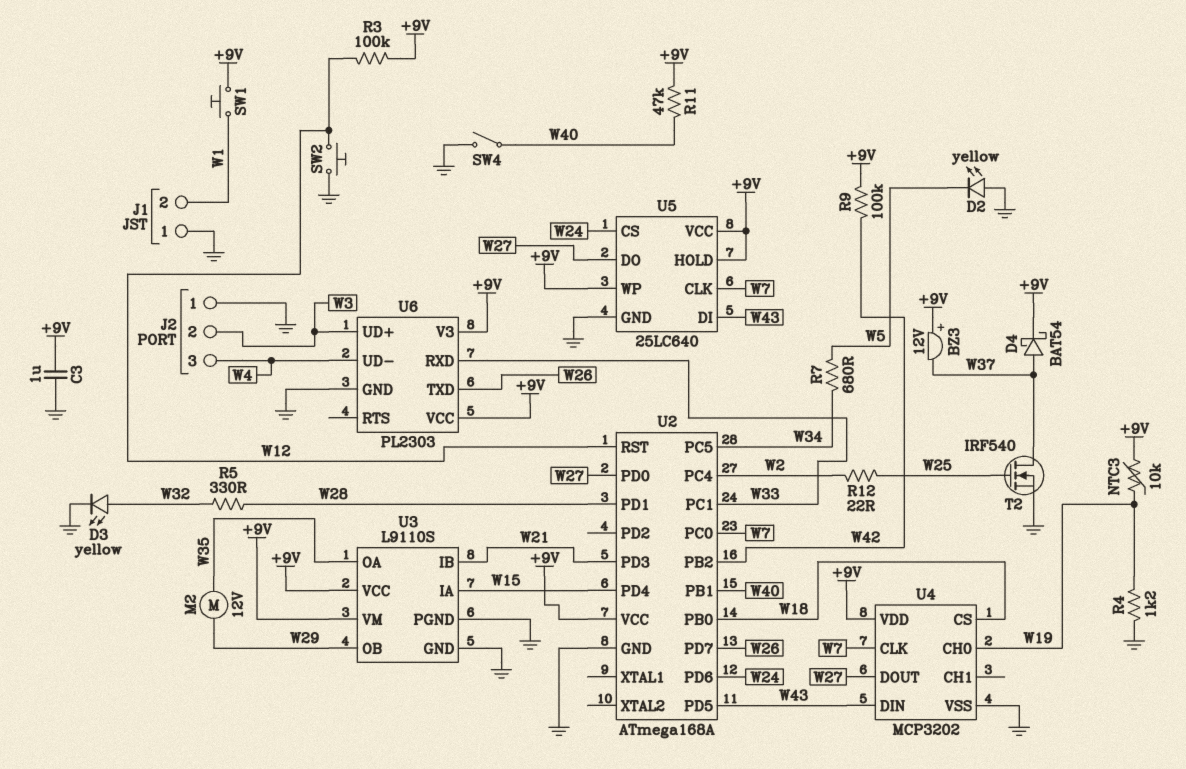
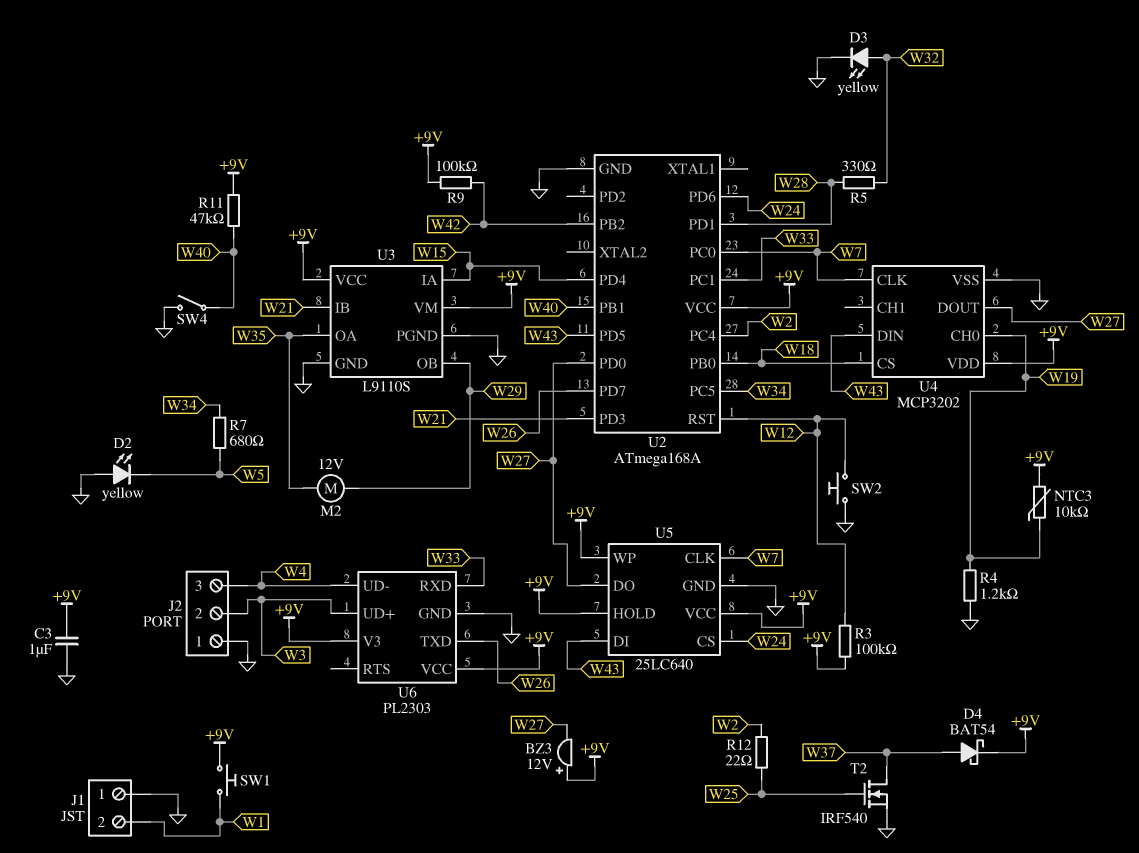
BZ3: buzzer 12V (plus +9V, minus W37) -> buzzer 12V (plus +9V, minus W27)

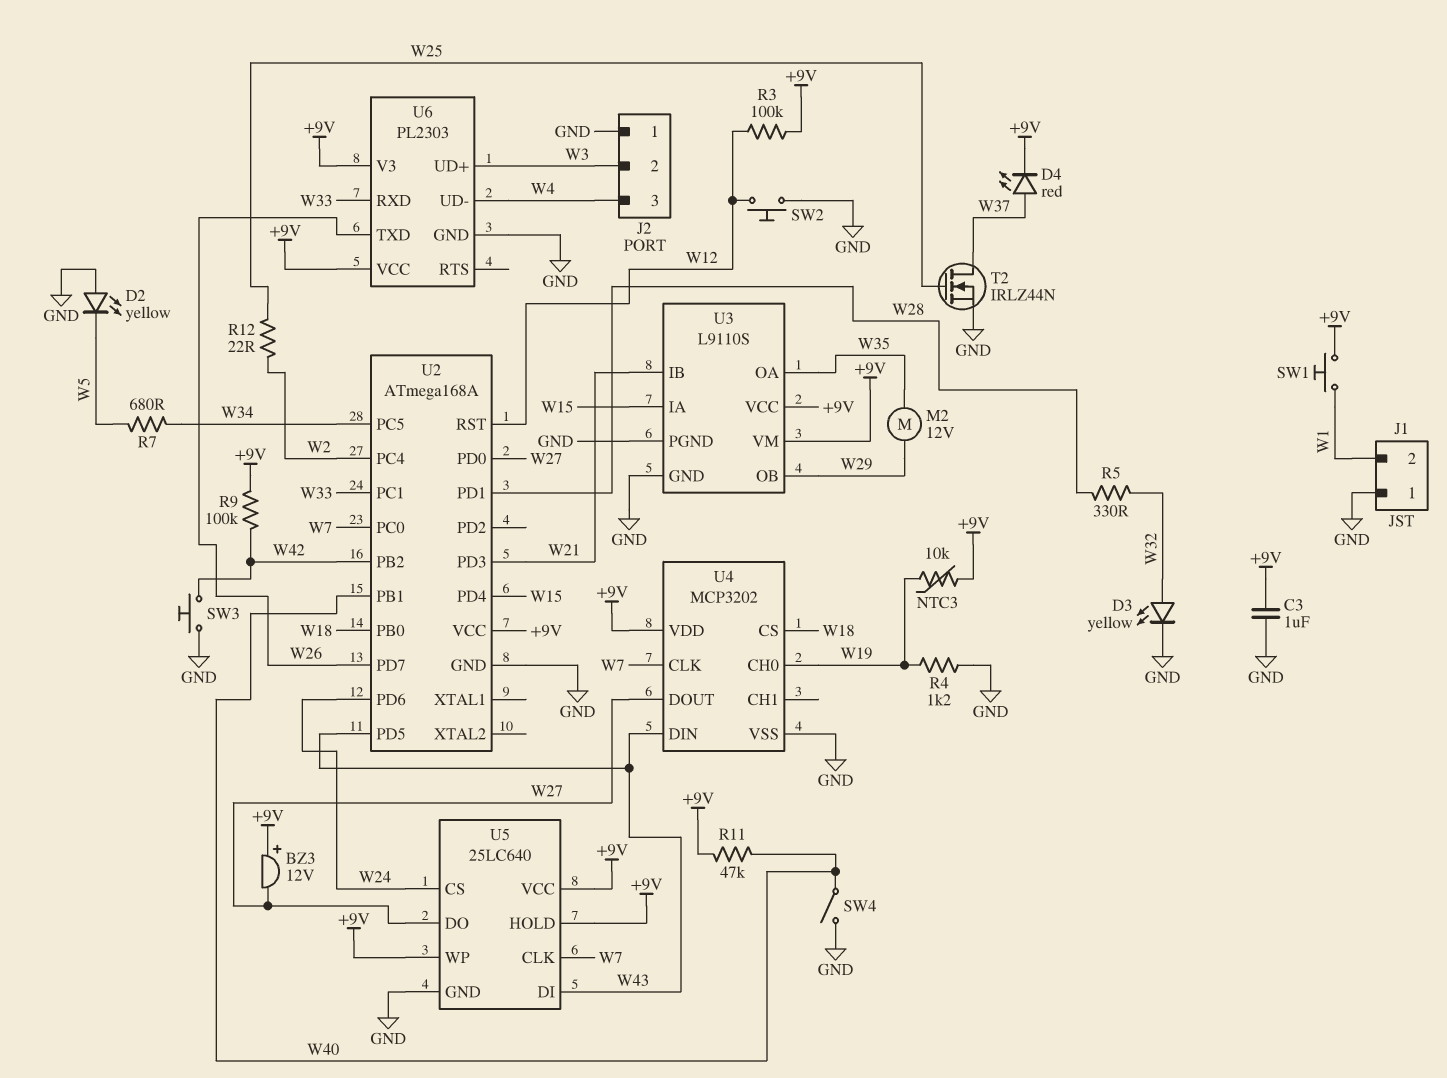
D4: schottky BAT54 (A W37, K +9V) -> LED red (A W37, K +9V)
SW3: none -> button (GND, W42)
T2: NMOS IRF540 (G W25, D W37, S GND) -> NMOS IRLZ44N (G W25, D W37, S GND)

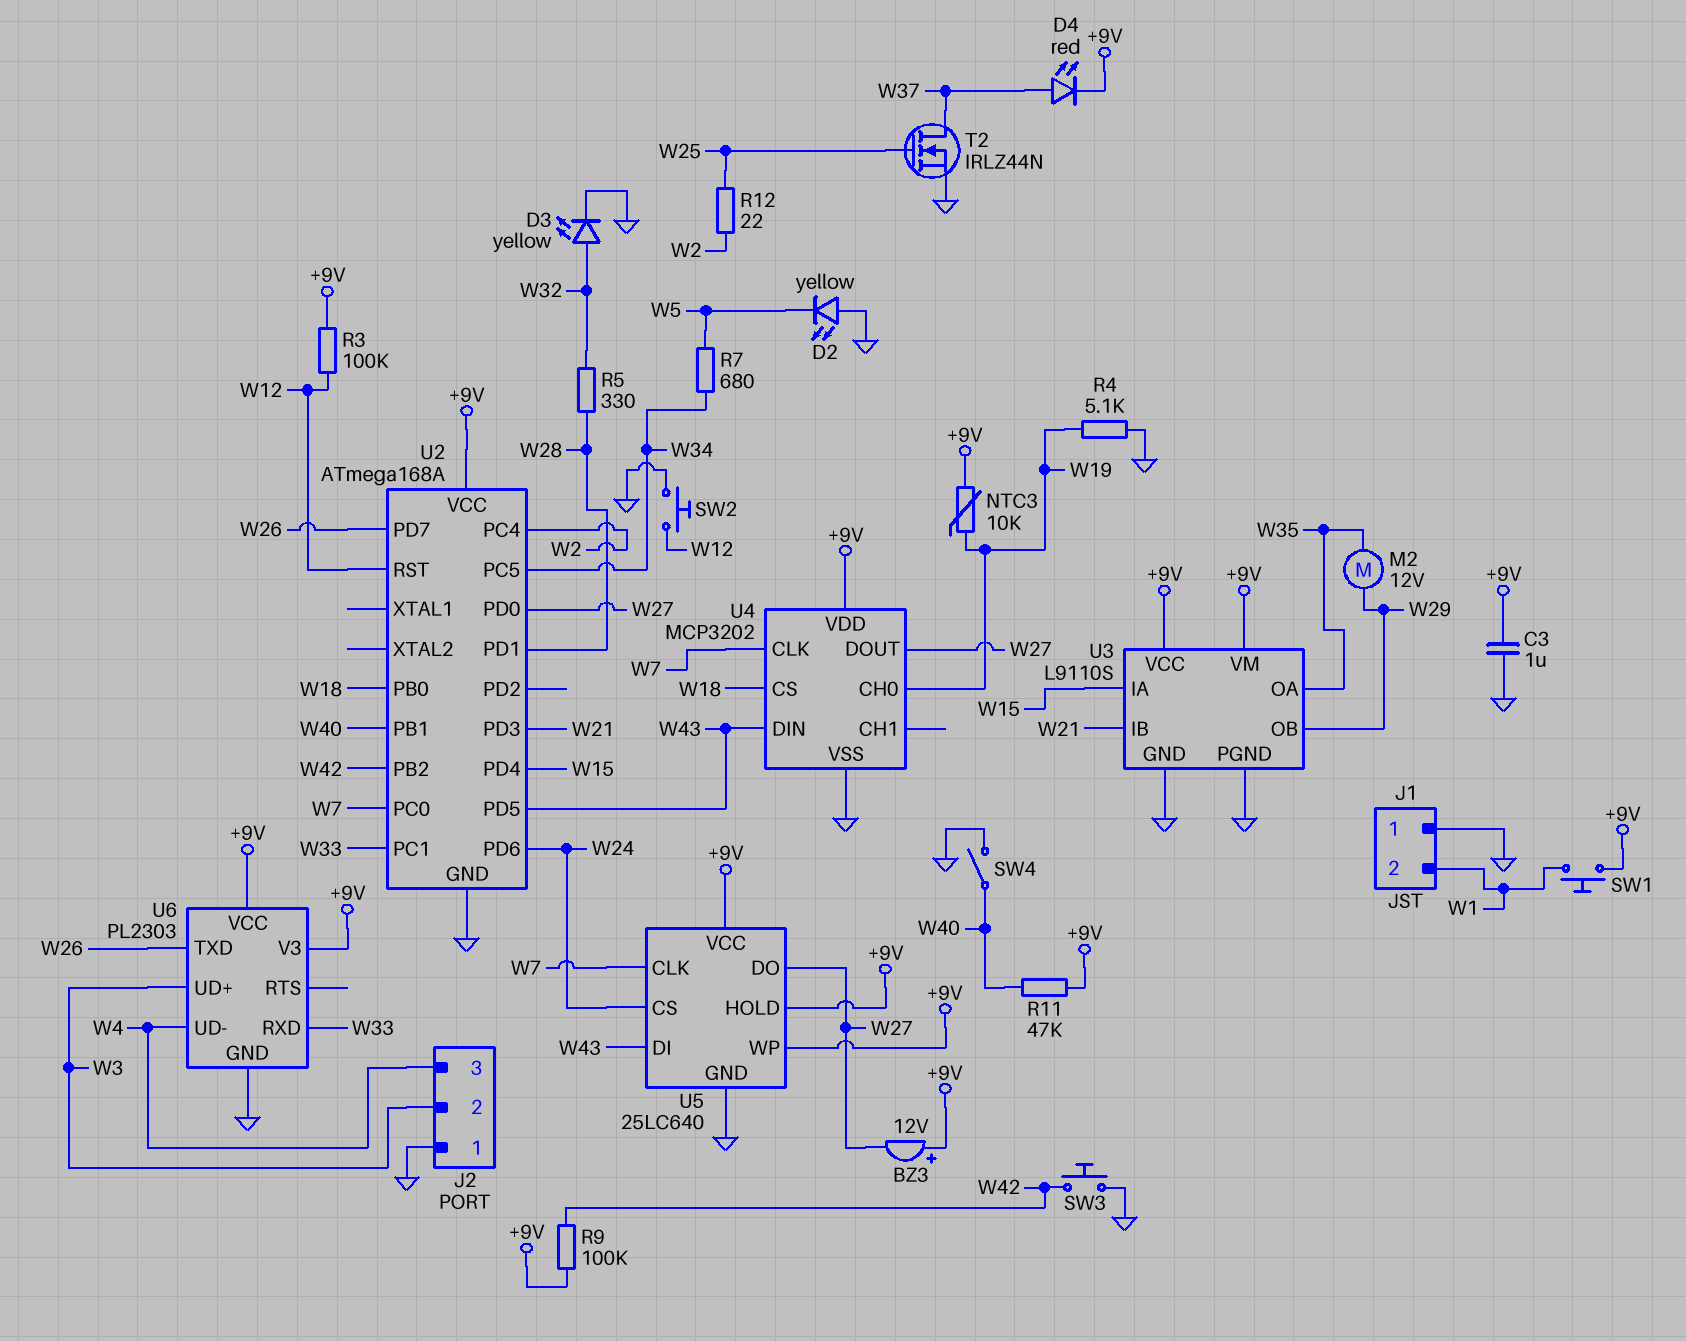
R4: 1.2k (GND, W19) -> 5.1k (GND, W19)

